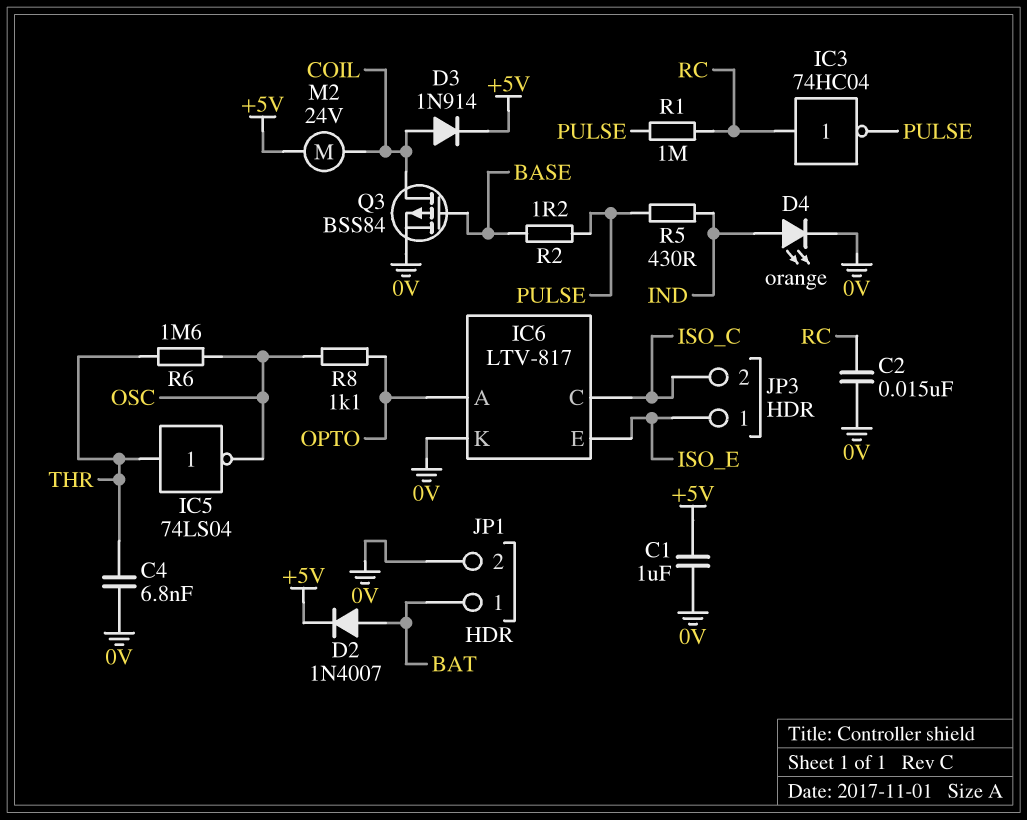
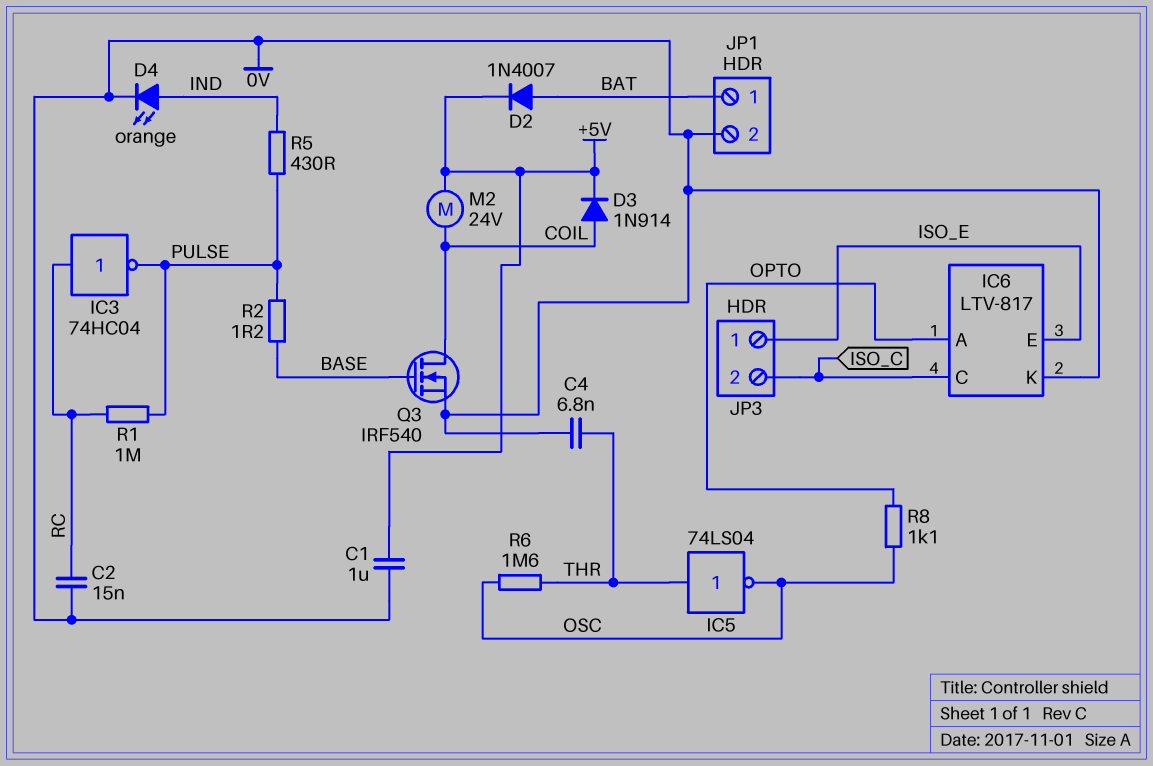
Q3: PMOS BSS84 (G BASE, D COIL, S 0V) -> NMOS IRF540 (G BASE, D COIL, S 0V)

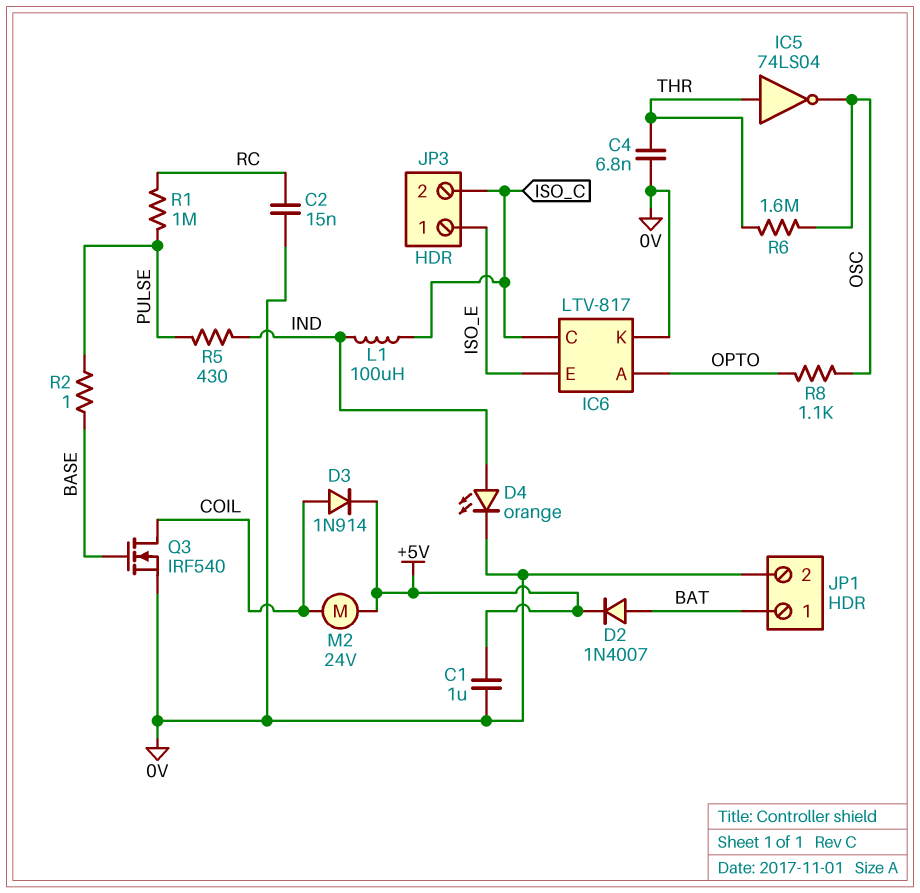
IC3: NOT 74HC04 (in RC, out PULSE) -> none
L1: none -> 100uH (IND, ISO_C)
R2: 1.2 (BASE, PULSE) -> 1 (BASE, PULSE)

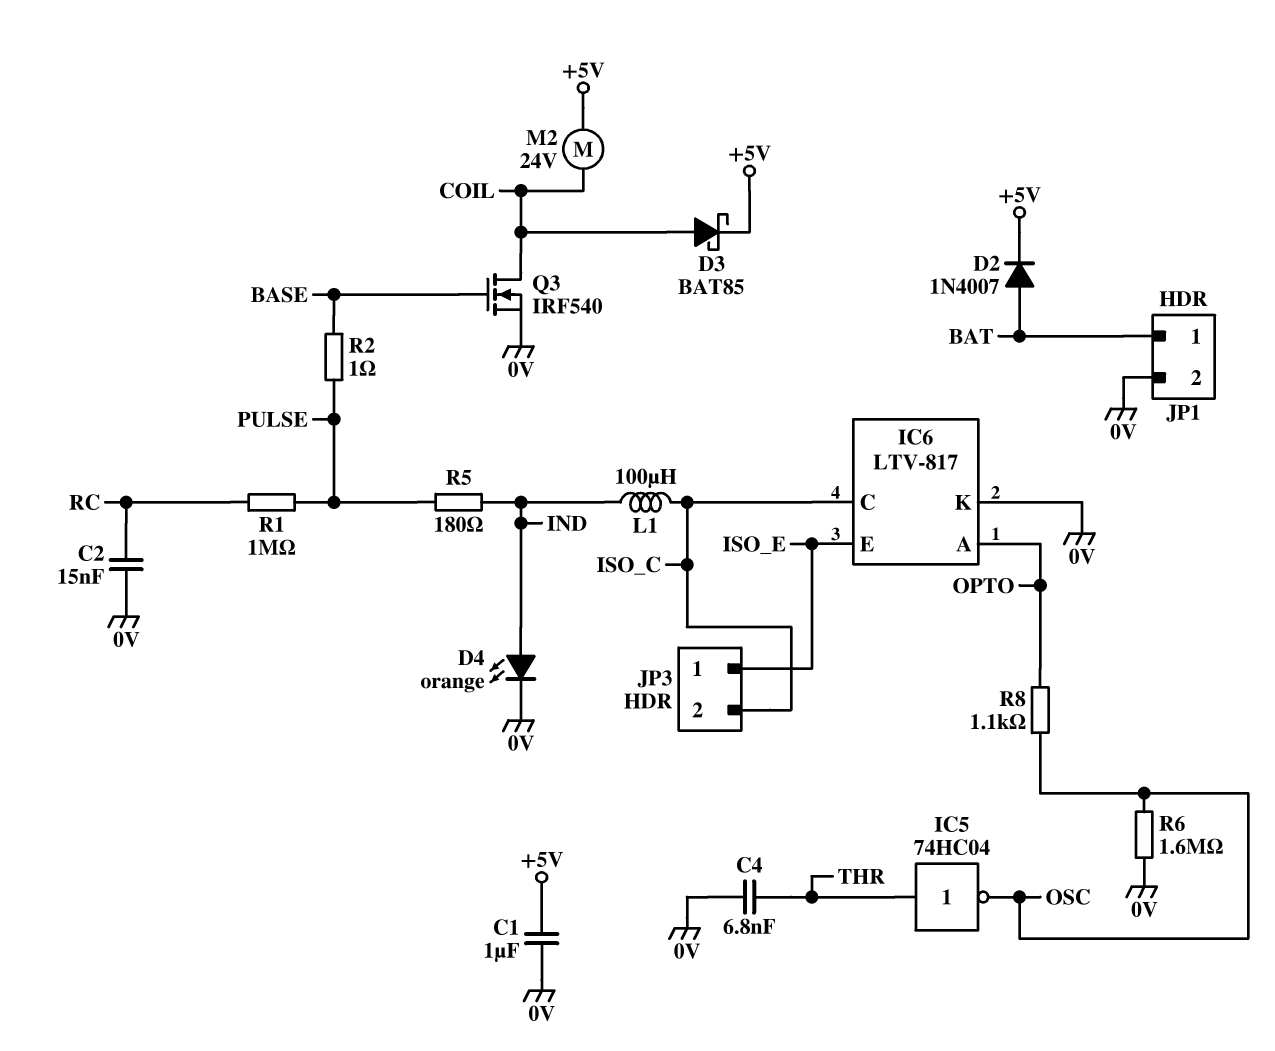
D3: diode 1N914 (A COIL, K +5V) -> schottky BAT85 (A COIL, K +5V)
IC5: NOT 74LS04 (in THR, out OSC) -> NOT 74HC04 (in THR, out OSC)
R5: 430 (IND, PULSE) -> 180 (IND, PULSE)
R6: 1.6M (OSC, THR) -> 1.6M (0V, OSC)

